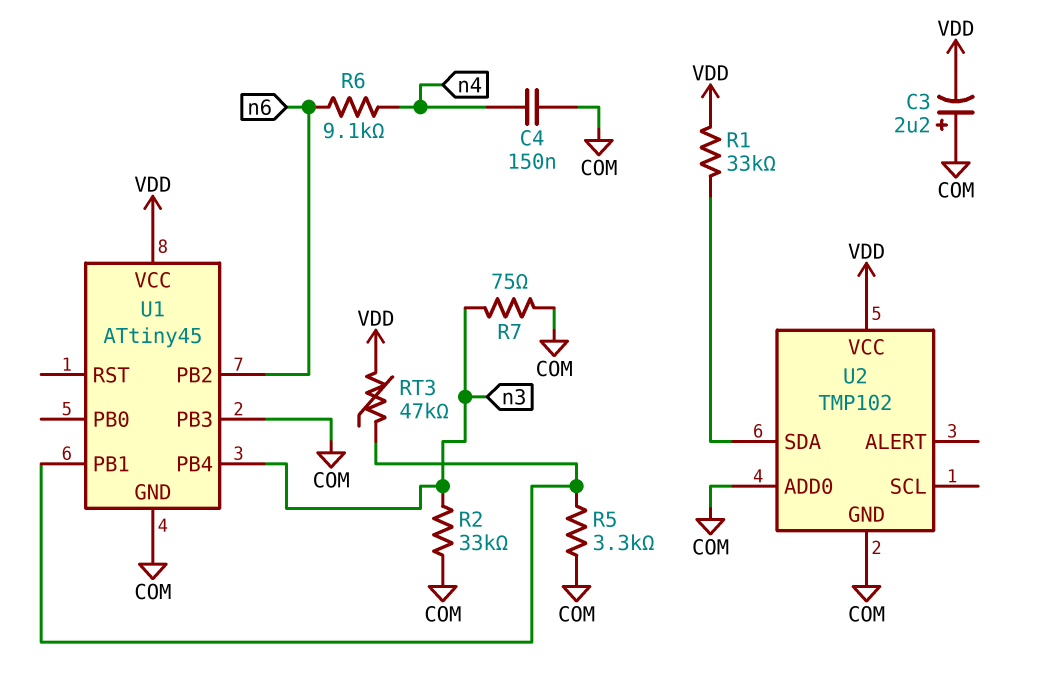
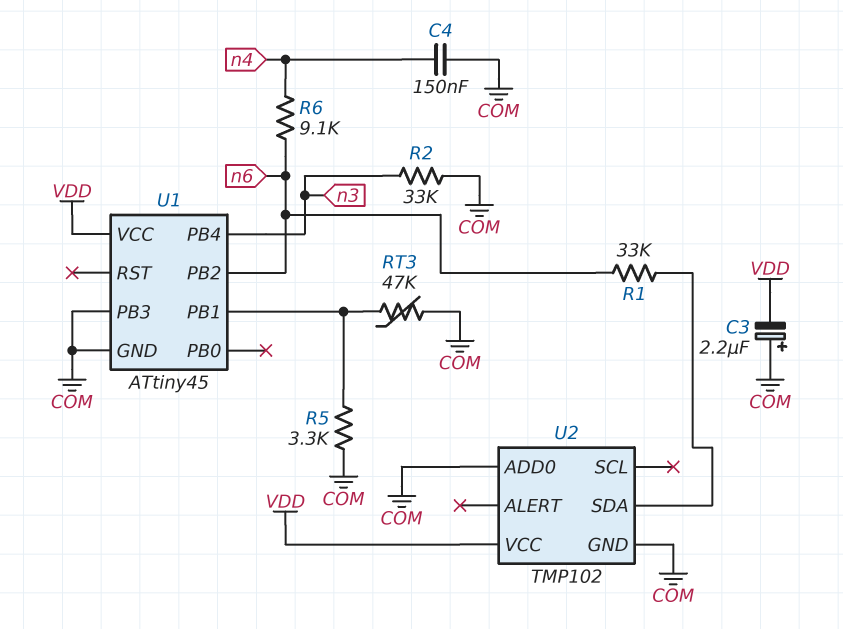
R1: 33k (U2/SDA, VDD) -> 33k (U2/SDA, n6)
R7: 75 (COM, n3) -> none
RT3: 47k (U1/PB1, VDD) -> 47k (COM, U1/PB1)

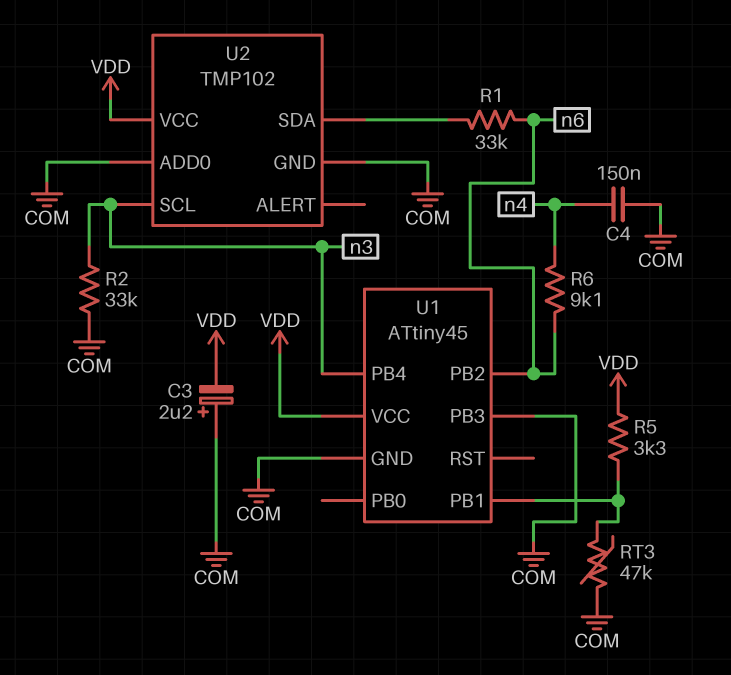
R5: 3.3k (COM, U1/PB1) -> 3.3k (U1/PB1, VDD)
U2 pin SCL: none -> n3

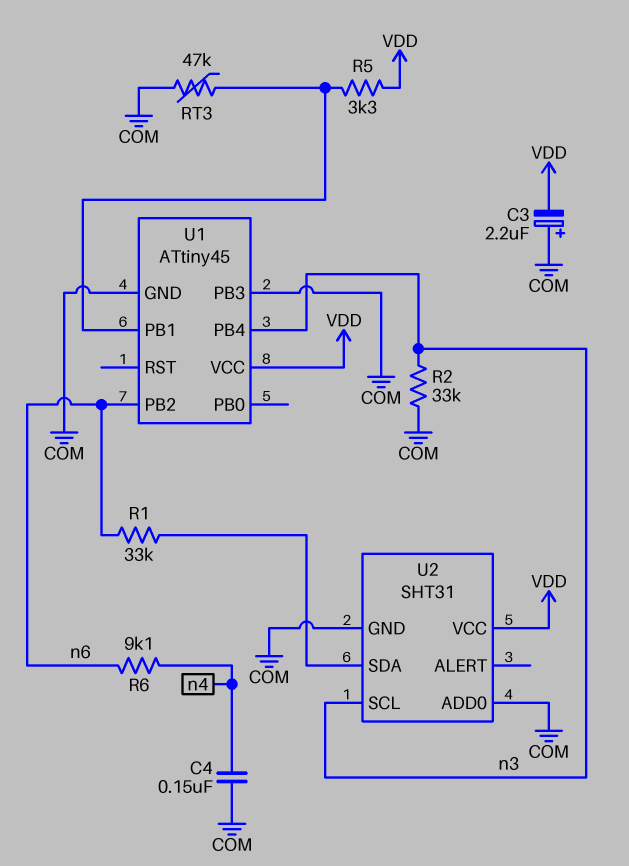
U2: TMP102 -> SHT31

